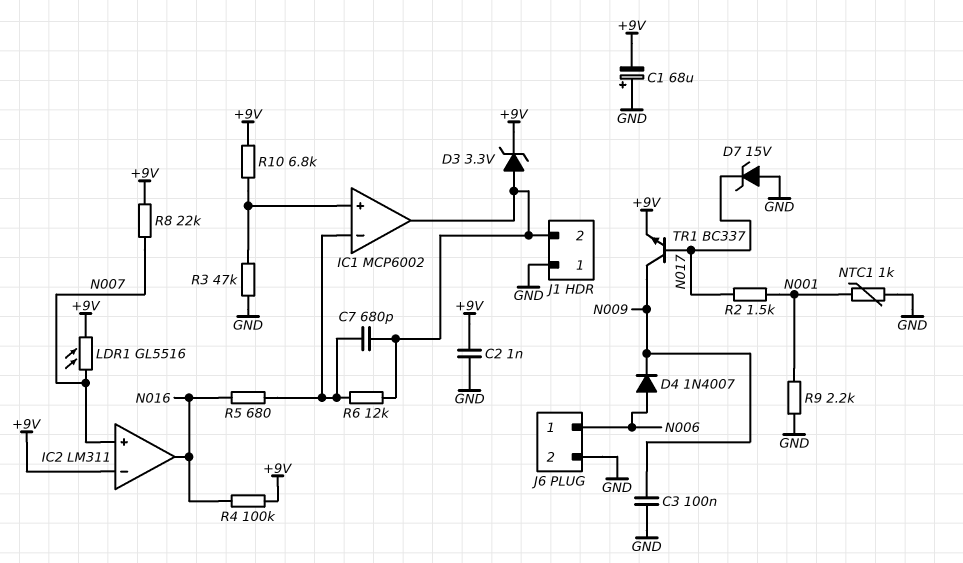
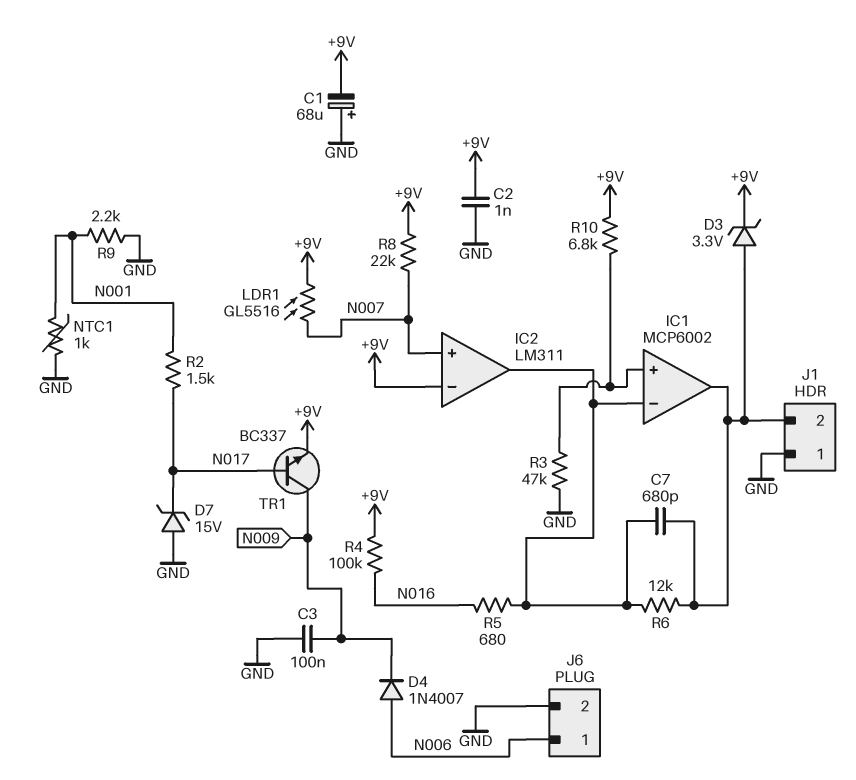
IC2 pin out: N016 -> IC1/in-

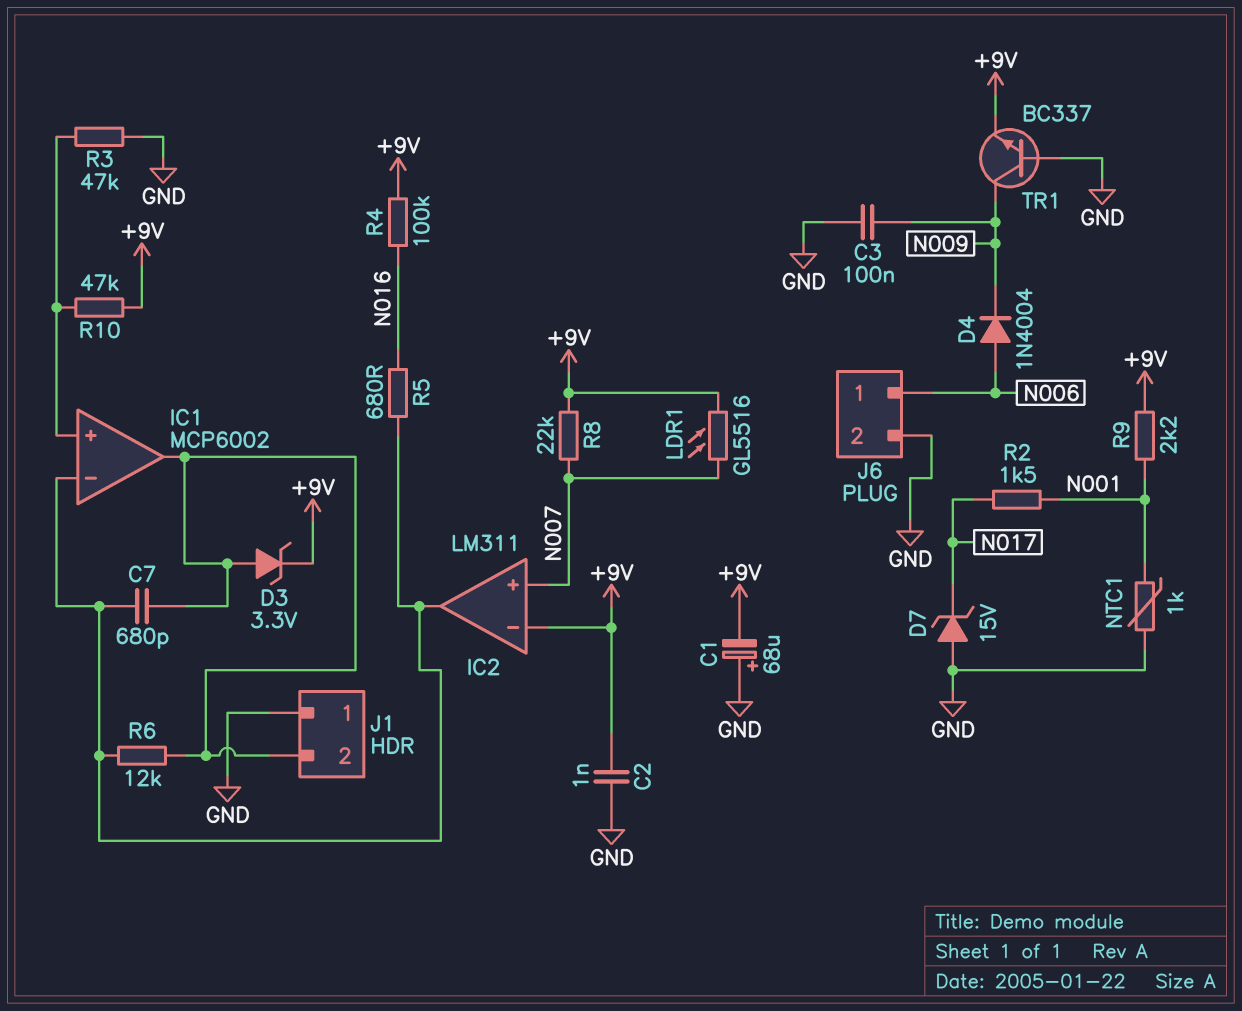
D4: diode 1N4007 (A N006, K N009) -> diode 1N4004 (A N006, K N009)
R9: 2.2k (GND, N001) -> 2.2k (+9V, N001)
R10: 6.8k (+9V, IC1/in+) -> 47k (+9V, IC1/in+)
TR1: NPN BC337 (B N017, C N009, E +9V) -> NPN BC337 (B GND, C N009, E +9V)

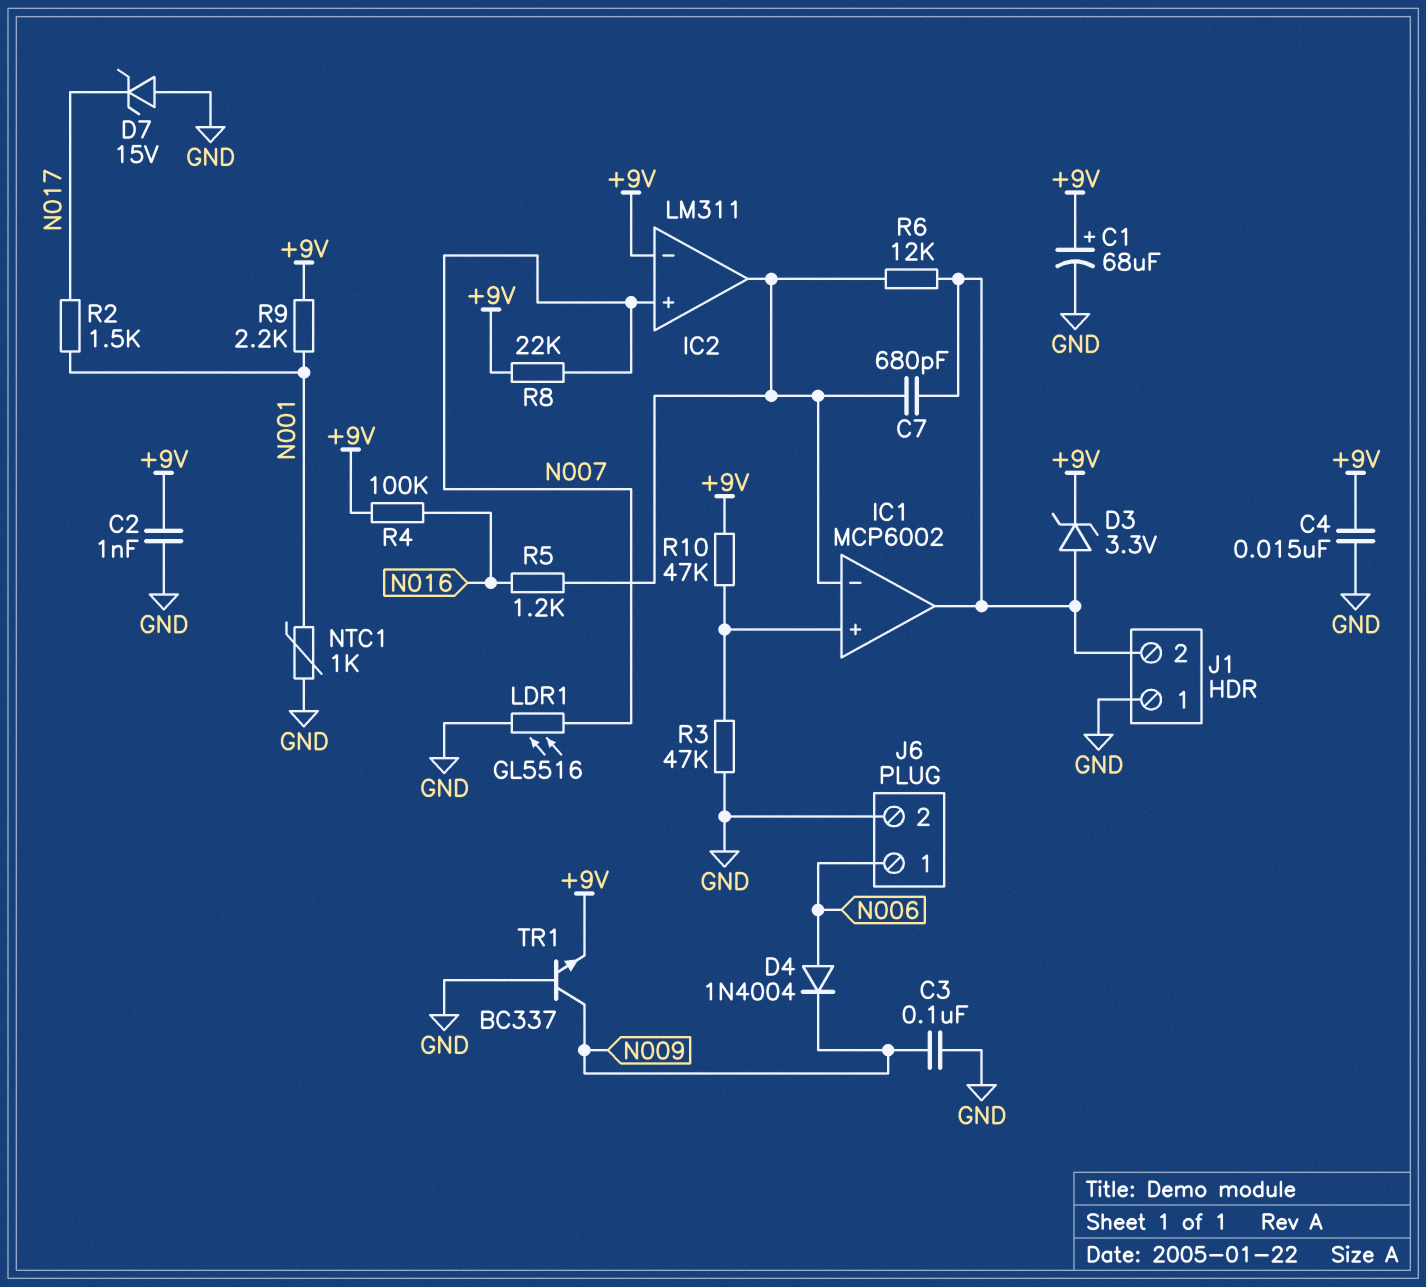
C1: 68uF (plus GND, minus +9V) -> 68uF (plus +9V, minus GND)
C4: none -> 15nF (+9V, GND)
LDR1: GL5516 (+9V, N007) -> GL5516 (GND, N007)
R5: 680 (IC1/in-, N016) -> 1.2k (IC1/in-, N016)

